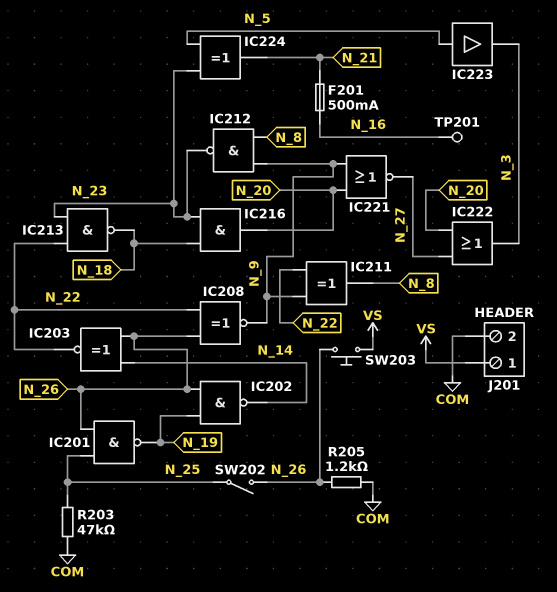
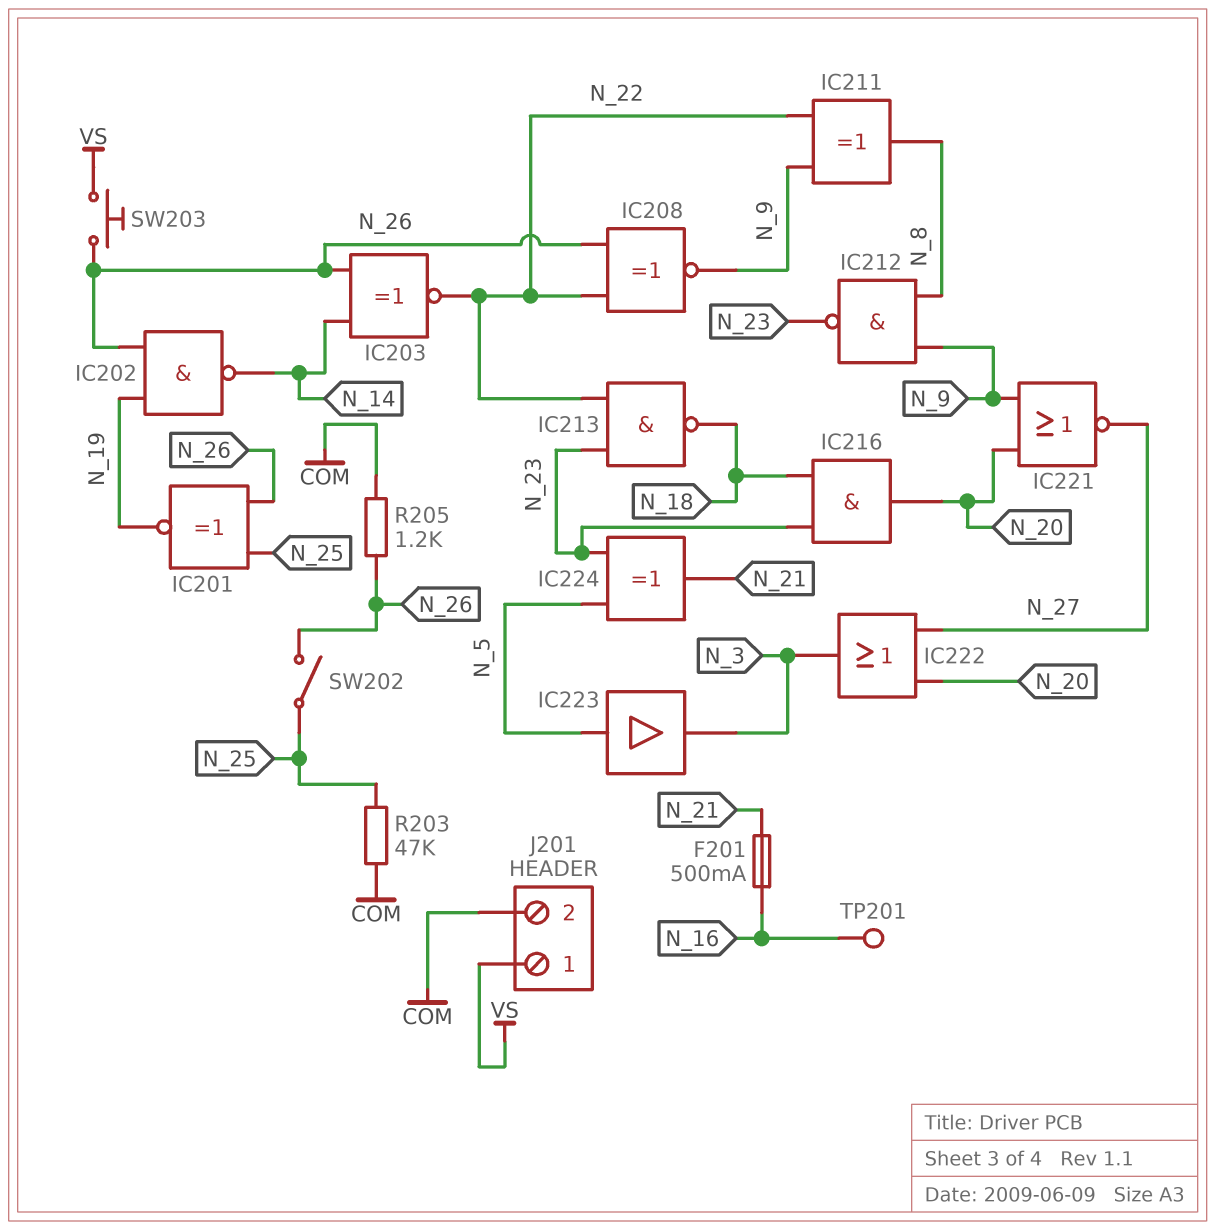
IC201: NAND (in N_25, in N_26, out N_19) -> XNOR (in N_25, in N_26, out N_19)

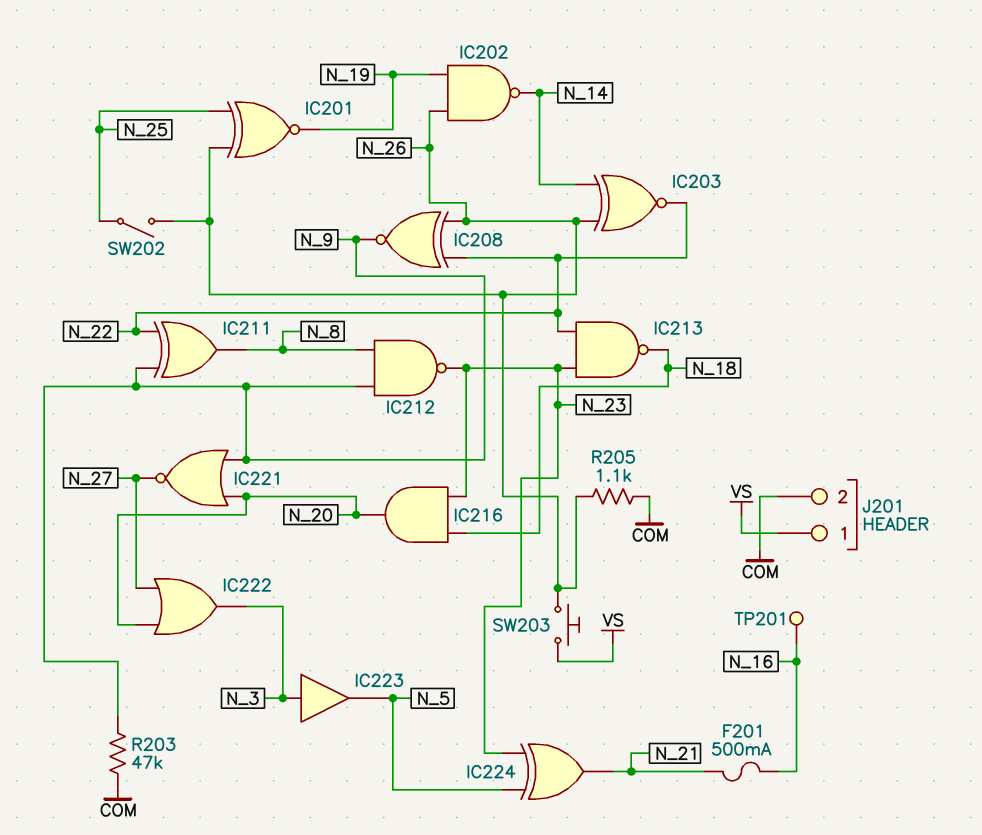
IC223: buffer (in N_5, out N_3) -> buffer (in N_3, out N_5)
R203: 47k (COM, N_25) -> 47k (COM, N_9)
R205: 1.2k (COM, N_26) -> 1.1k (COM, N_26)

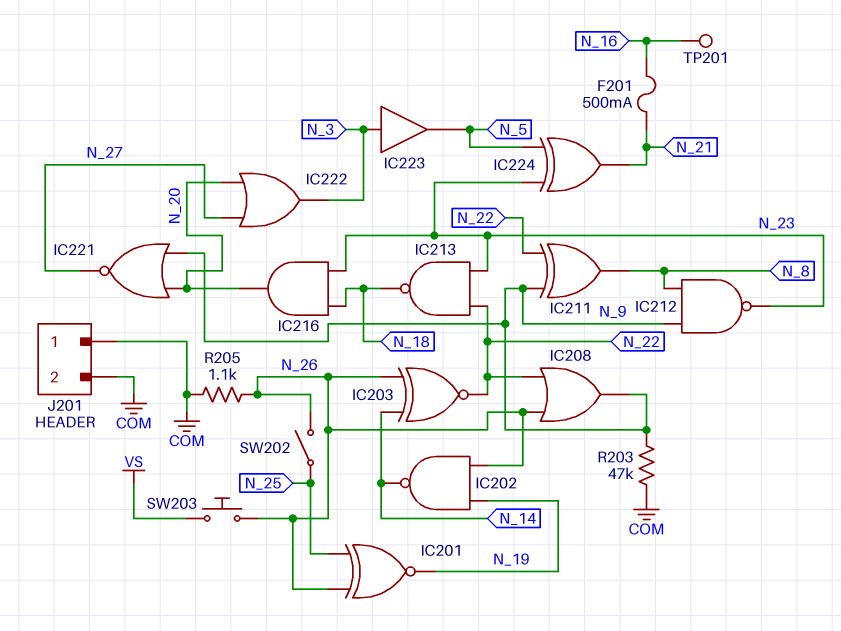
IC208: XNOR (in N_22, in N_26, out N_9) -> OR (in N_22, in N_26, out N_9)
J201 pin 1: VS -> COM

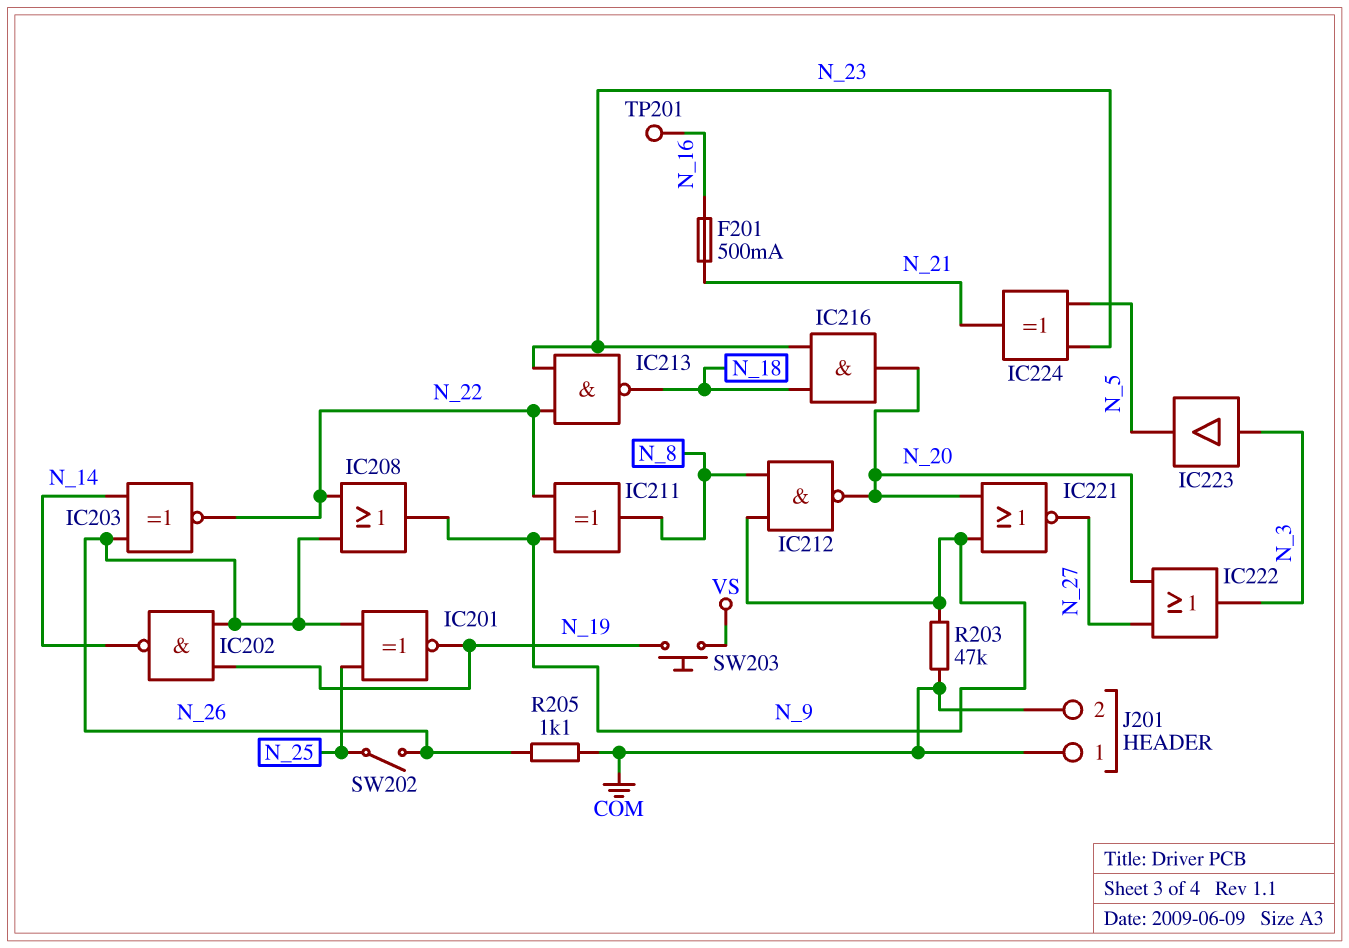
IC212: NAND (in N_8, in N_9, out N_23) -> NAND (in N_8, in N_9, out N_20)
SW203: button (N_26, VS) -> button (N_19, VS)

